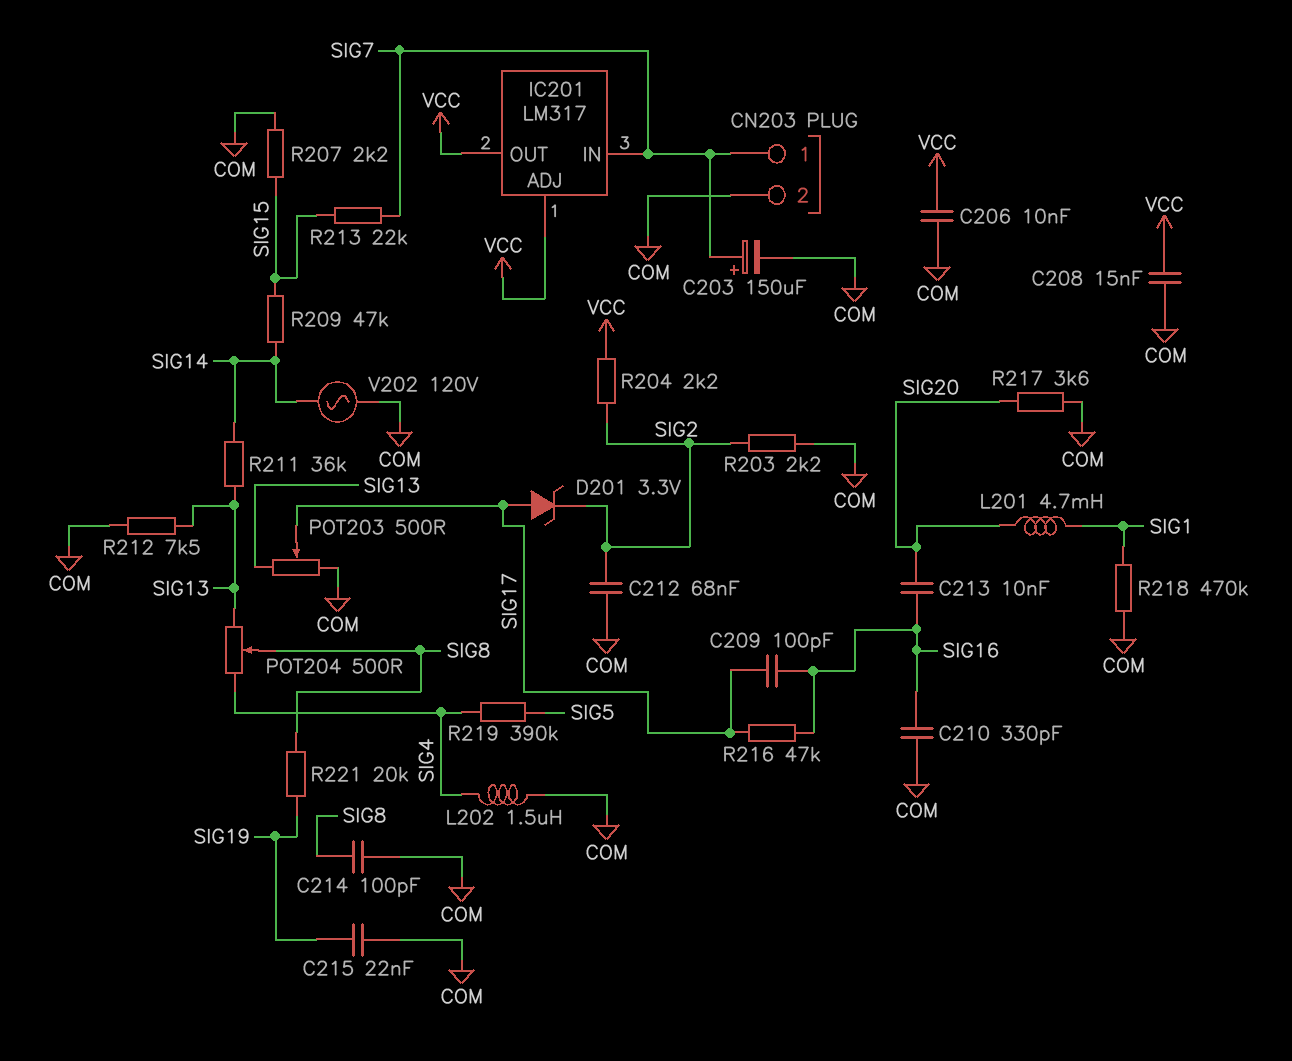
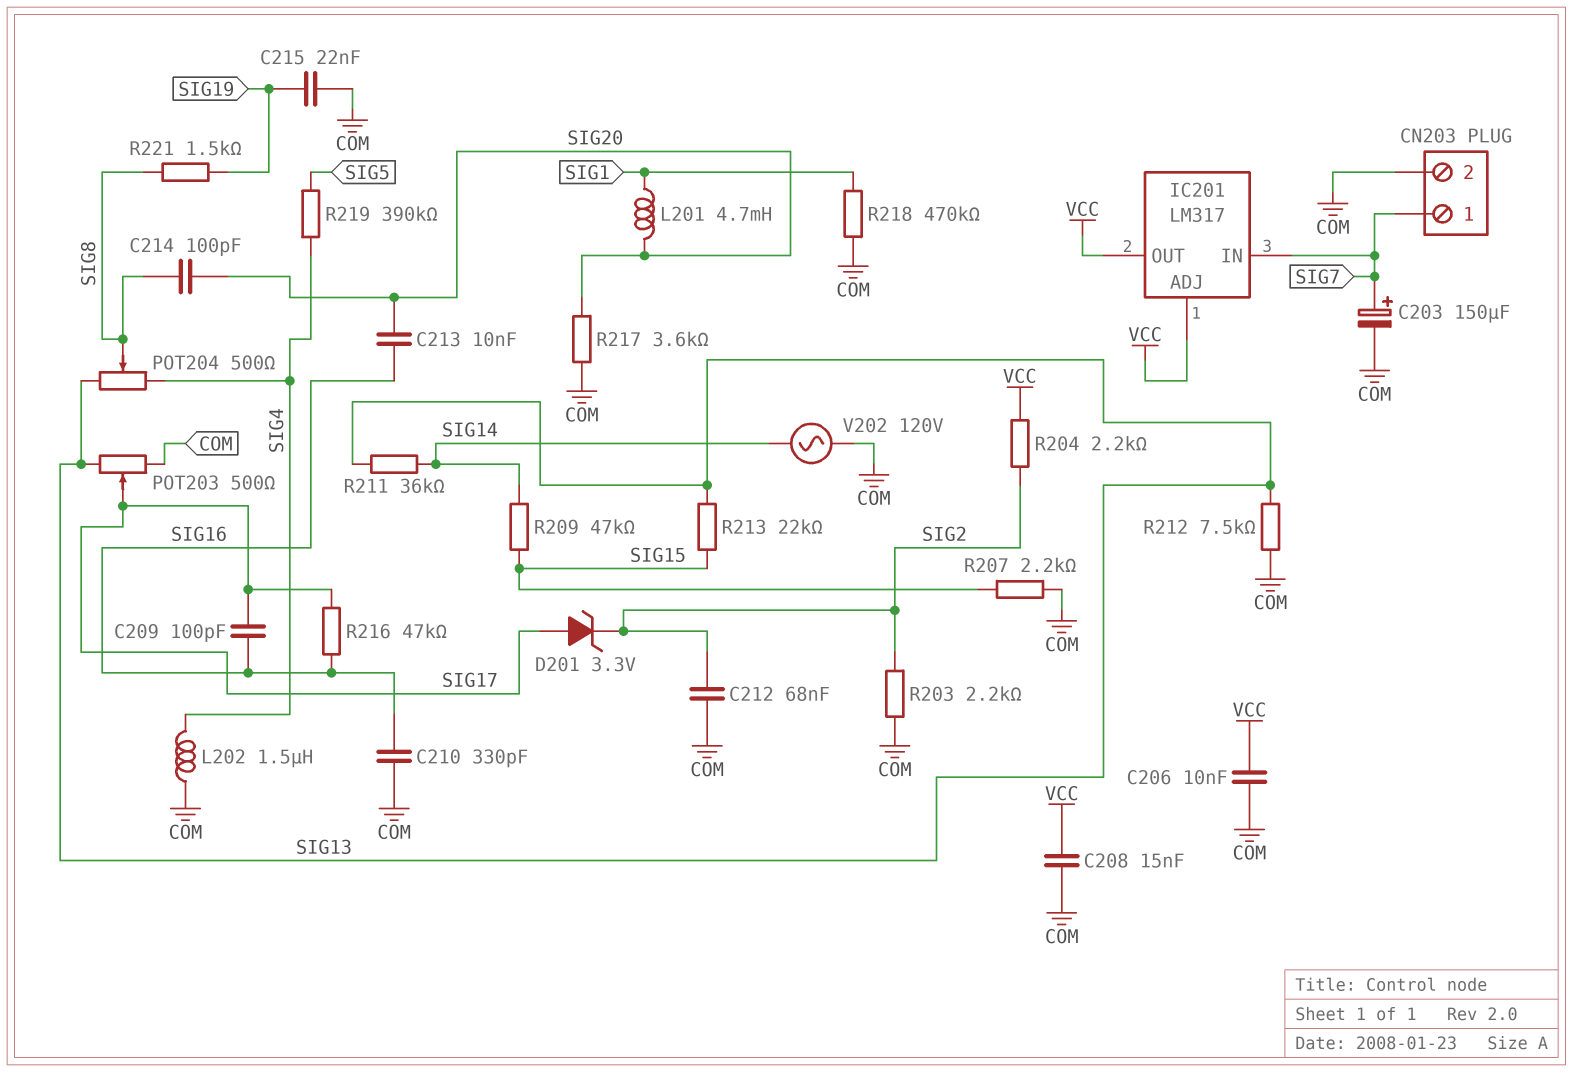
C214: 100pF (COM, SIG8) -> 100pF (SIG8, SIG20)
R213: 22k (SIG7, SIG15) -> 22k (SIG13, SIG15)
R221: 20k (SIG8, SIG19) -> 1.5k (SIG8, SIG19)

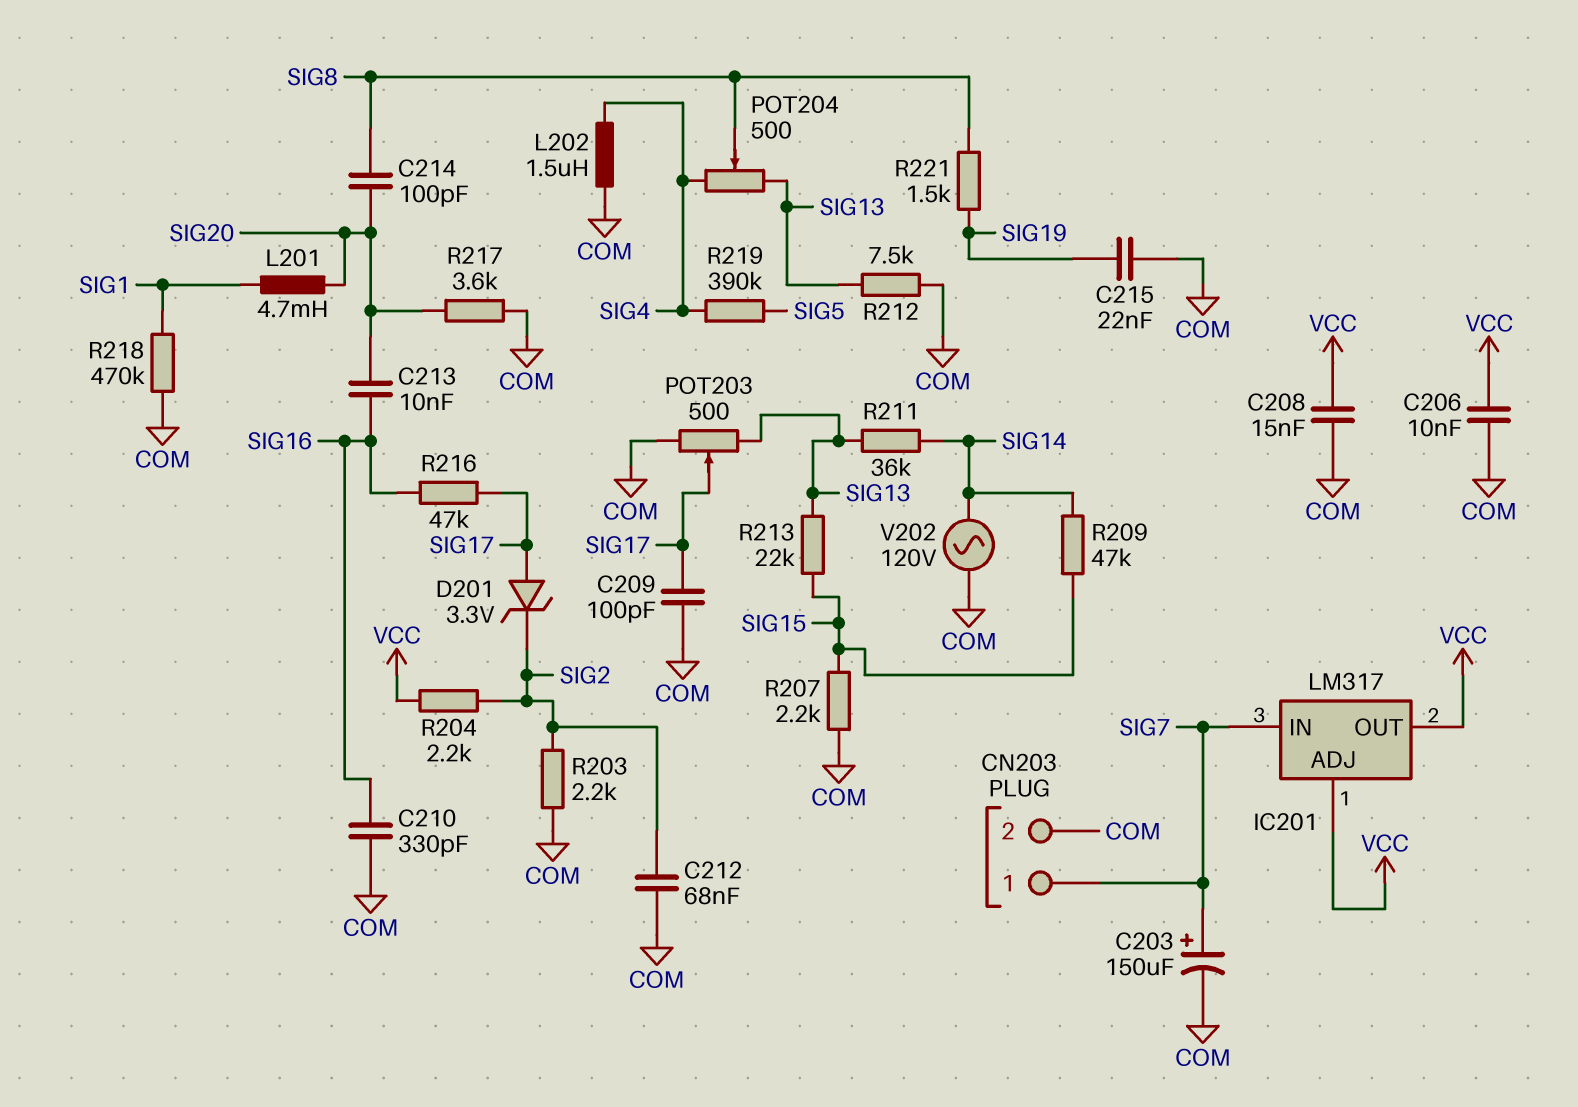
C209: 100pF (SIG16, SIG17) -> 100pF (COM, SIG17)

